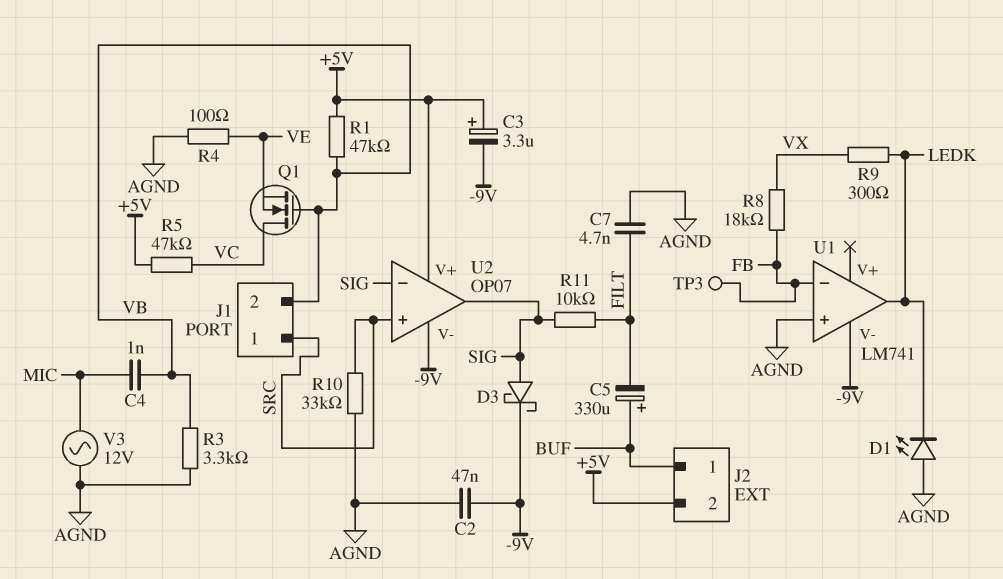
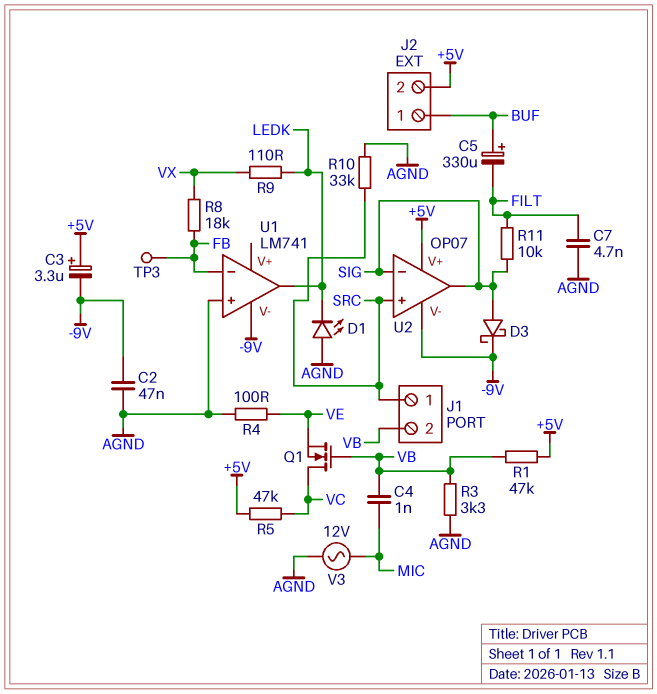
R9: 300 (LEDK, VX) -> 110 (LEDK, VX)

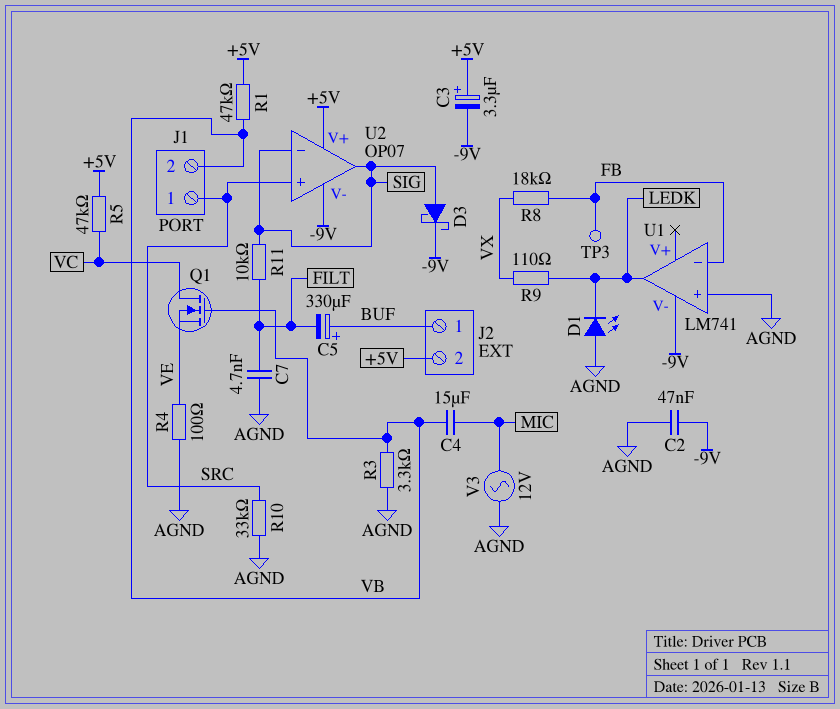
C4: 1nF (MIC, VB) -> 15uF (MIC, VB)

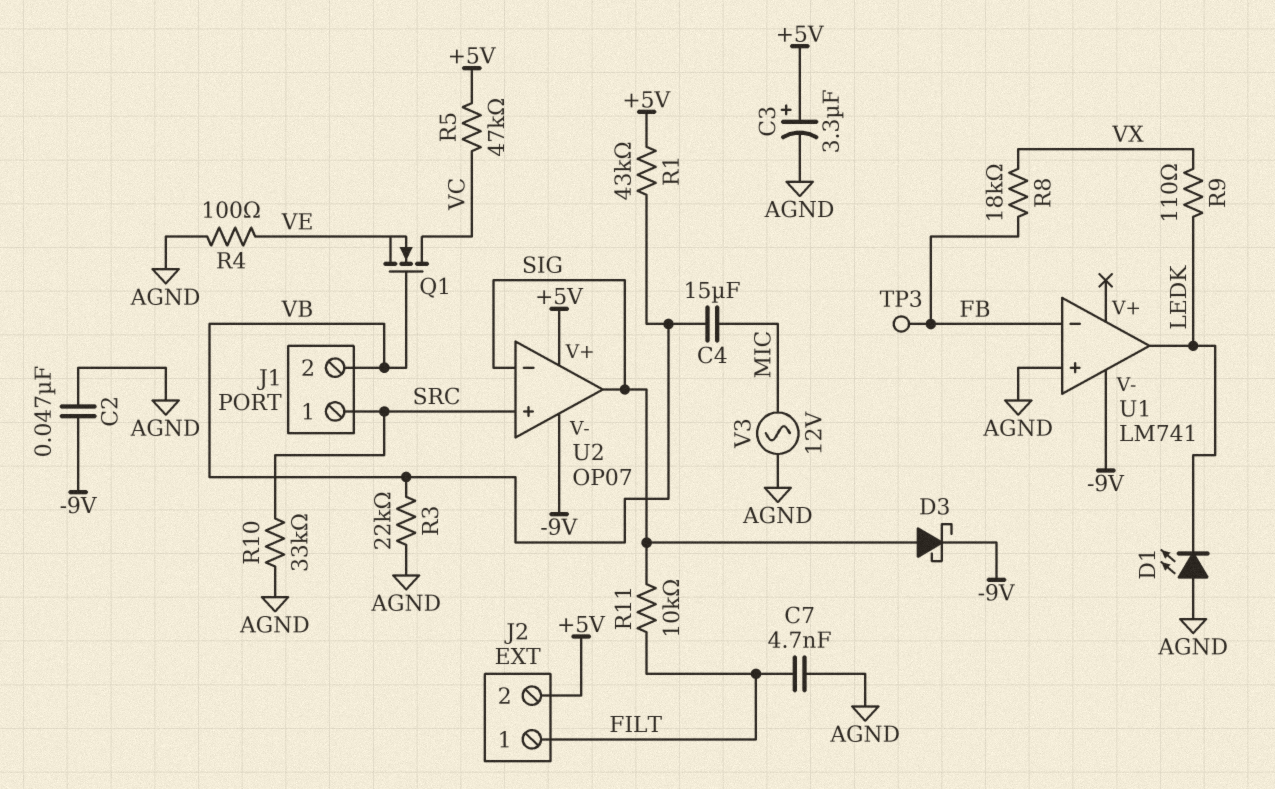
C3: 3.3uF (plus +5V, minus -9V) -> 3.3uF (plus +5V, minus AGND)
C5: 330uF (plus BUF, minus FILT) -> none
J2 pin 1: BUF -> FILT
R1: 47k (+5V, VB) -> 43k (+5V, VB)
R3: 3.3k (AGND, VB) -> 22k (AGND, VB)

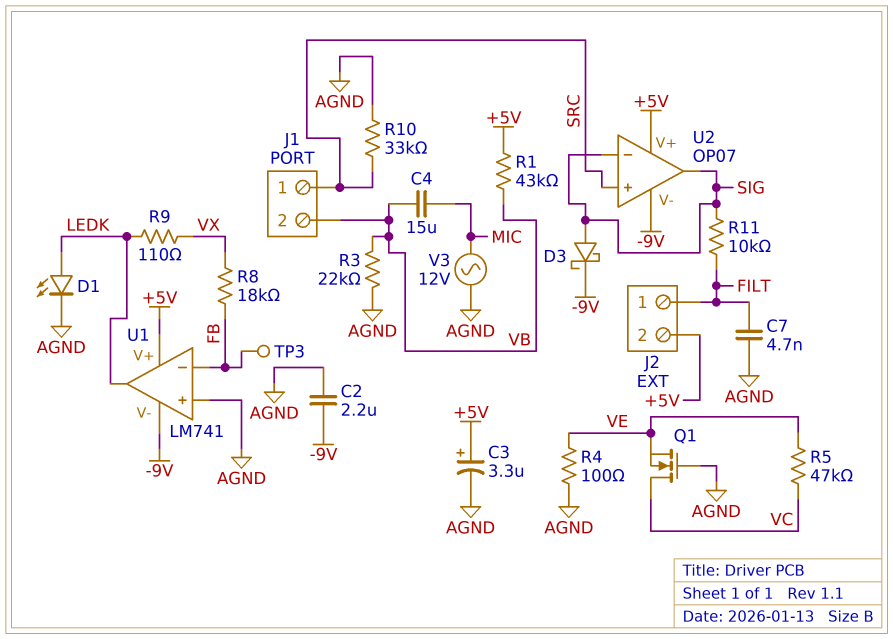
C2: 47nF (-9V, AGND) -> 2.2uF (-9V, AGND)
D1: LED (A AGND, K LEDK) -> LED (A LEDK, K AGND)
Q1: NMOS (G VB, D VC, S VE) -> NMOS (G AGND, D VC, S VE)
R5: 47k (+5V, VC) -> 47k (VC, VE)
U1 pin V+: none -> +5V

